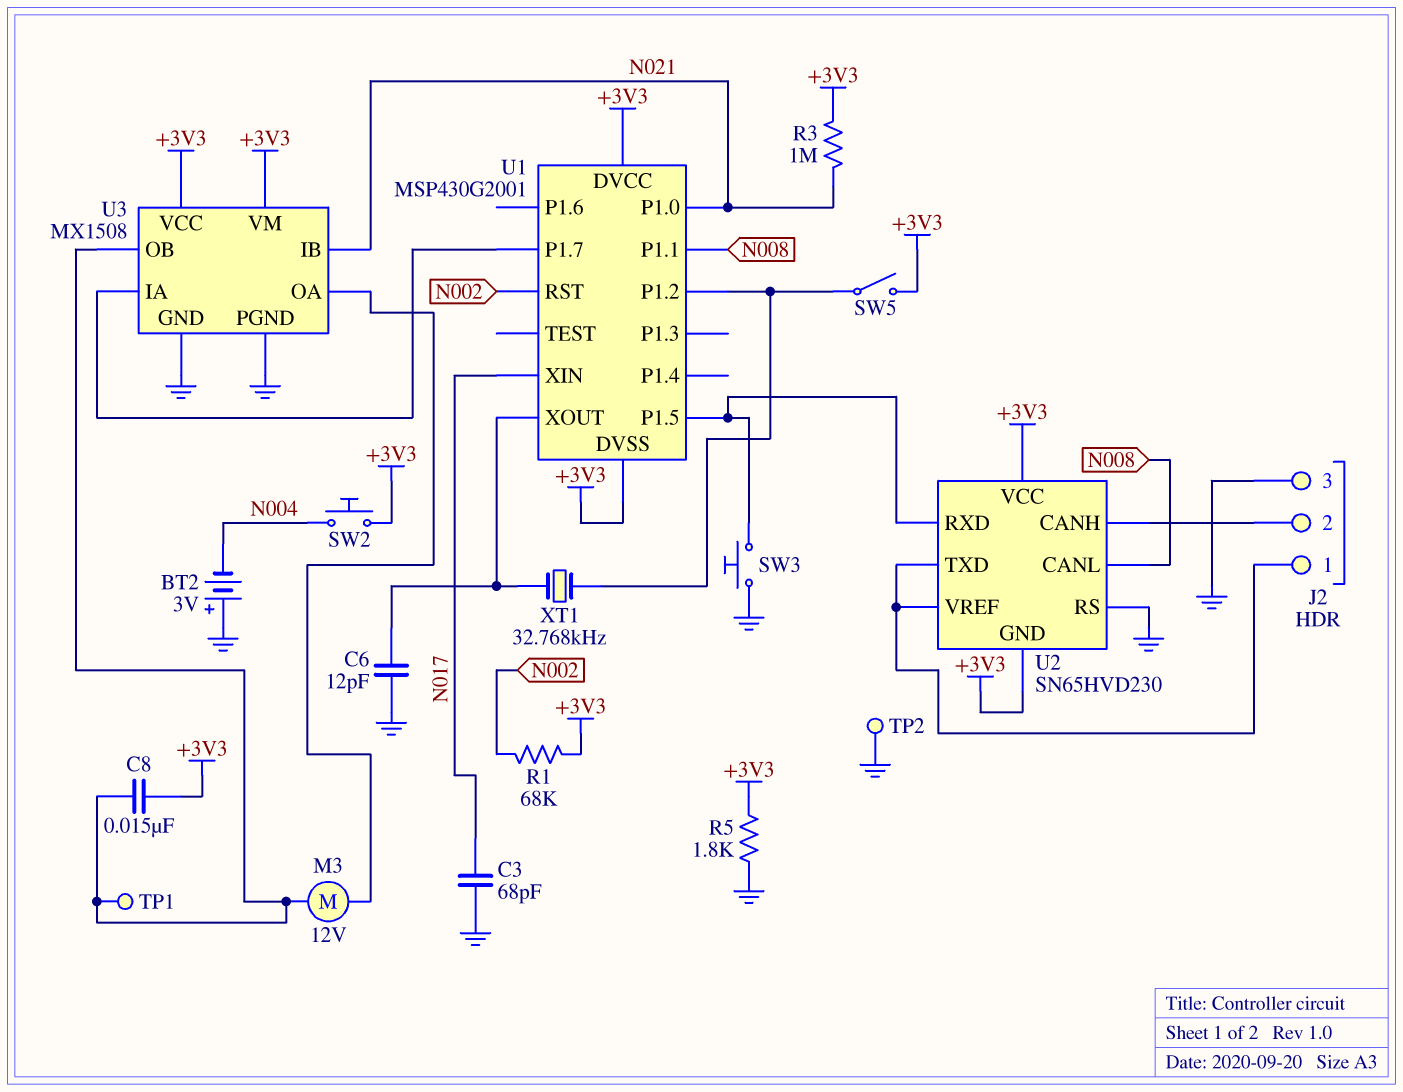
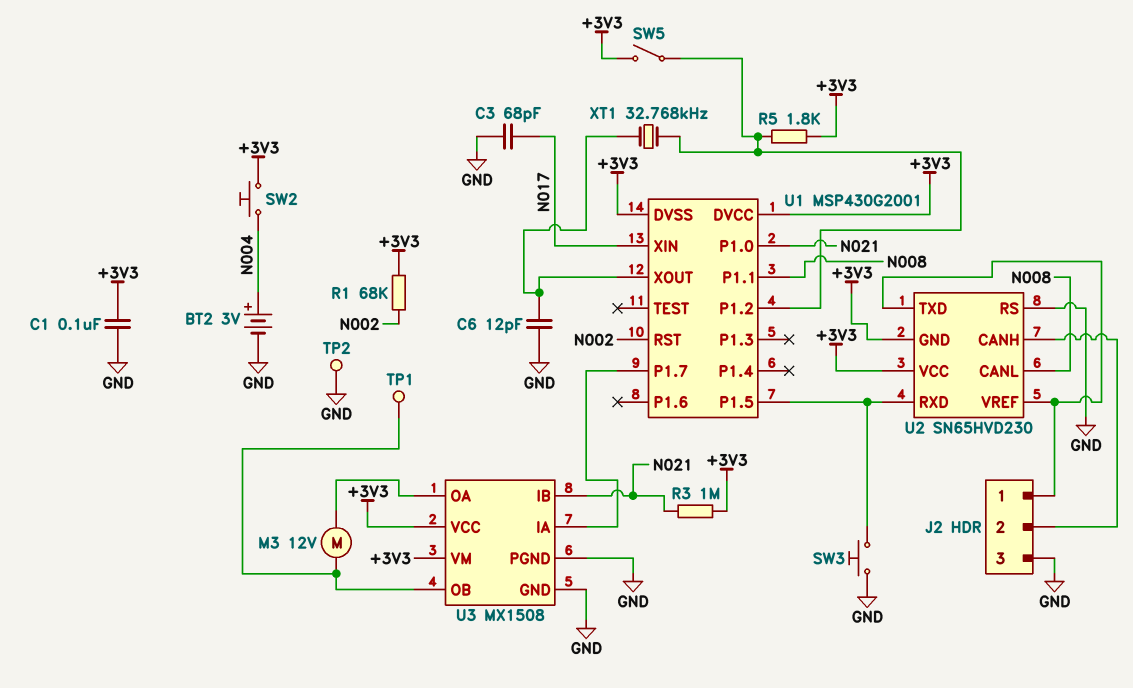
BT2: 3V (plus GND, minus N004) -> 3V (plus N004, minus GND)
C1: none -> 100nF (+3V3, GND)
C8: 15nF (+3V3, U3/OB) -> none
R5: 1.8k (+3V3, GND) -> 1.8k (+3V3, U1/P1.2)

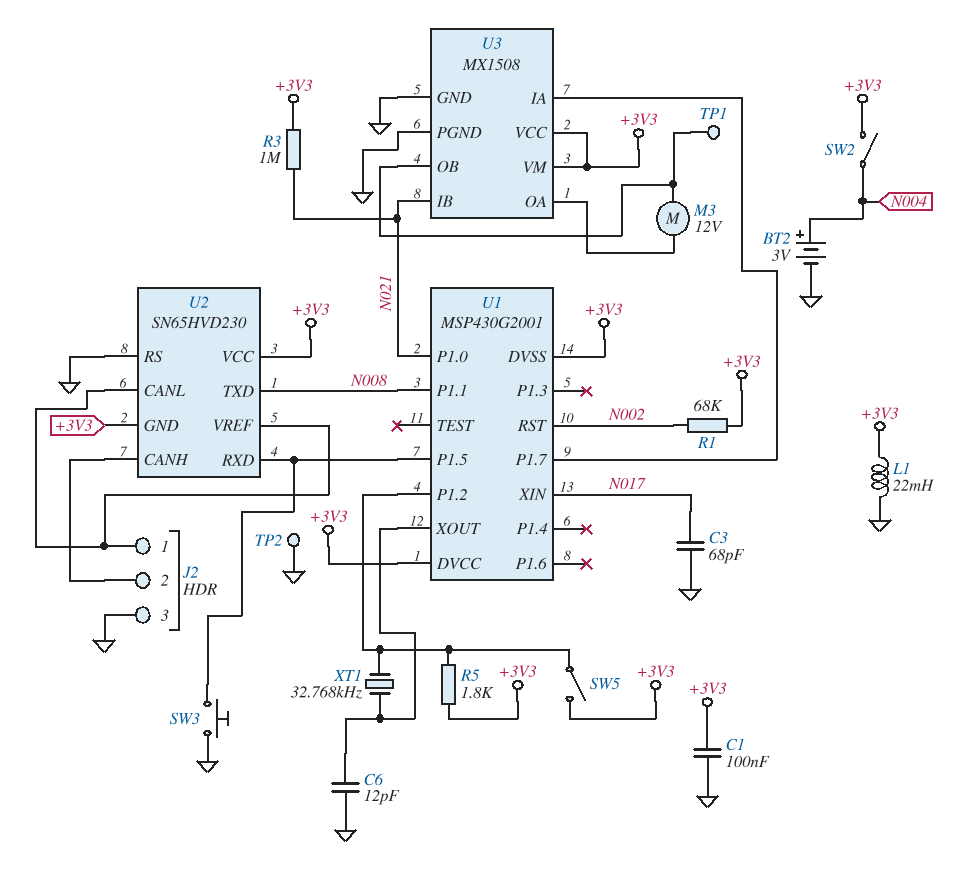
L1: none -> 22mH (+3V3, GND)
SW2: button (+3V3, N004) -> switch (+3V3, N004)
U2 pin CANL: N008 -> J2/1
U2 pin TXD: J2/1 -> N008

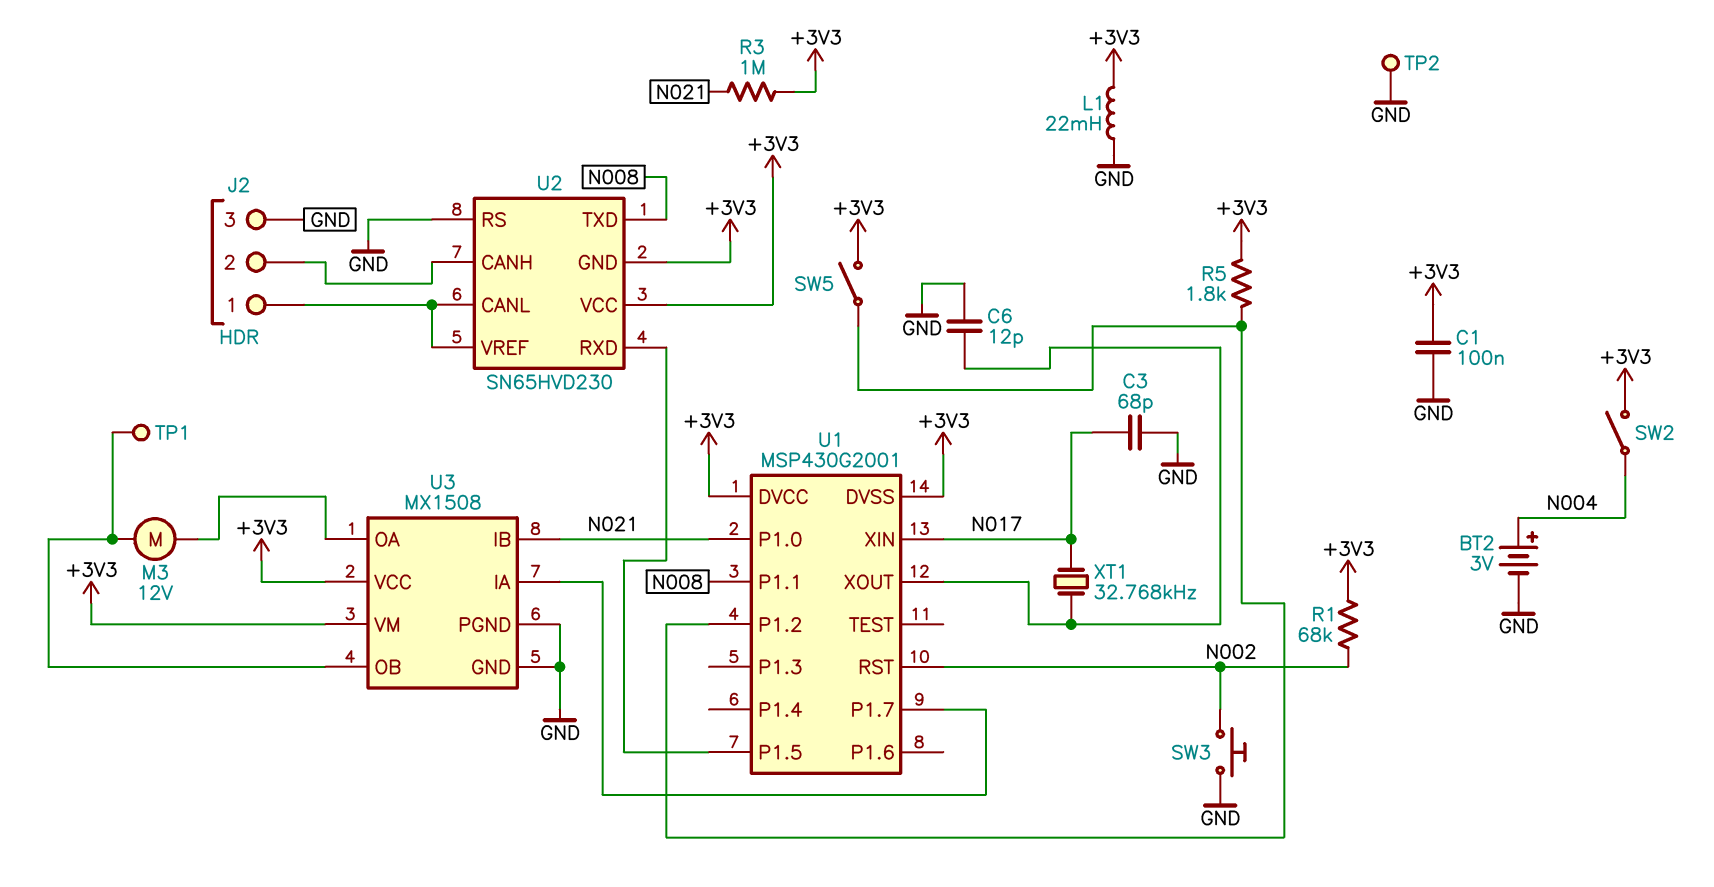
SW3: button (GND, U1/P1.5) -> button (GND, N002)
XT1: 32.768kHz (U1/P1.2, U1/XOUT) -> 32.768kHz (N017, U1/XOUT)

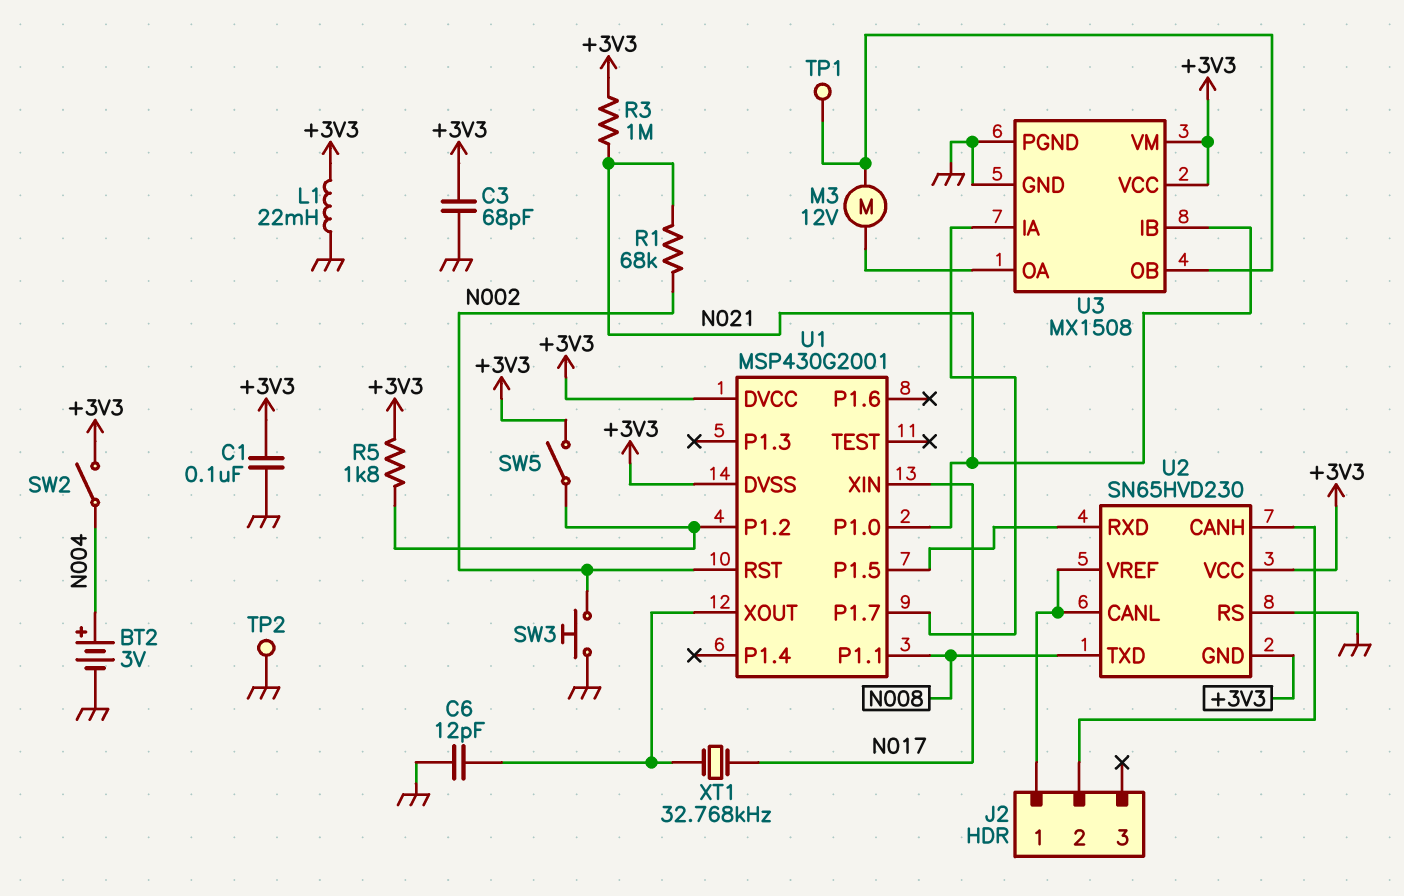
C3: 68pF (GND, N017) -> 68pF (+3V3, GND)
J2 pin 3: GND -> none
R1: 68k (+3V3, N002) -> 68k (N002, N021)

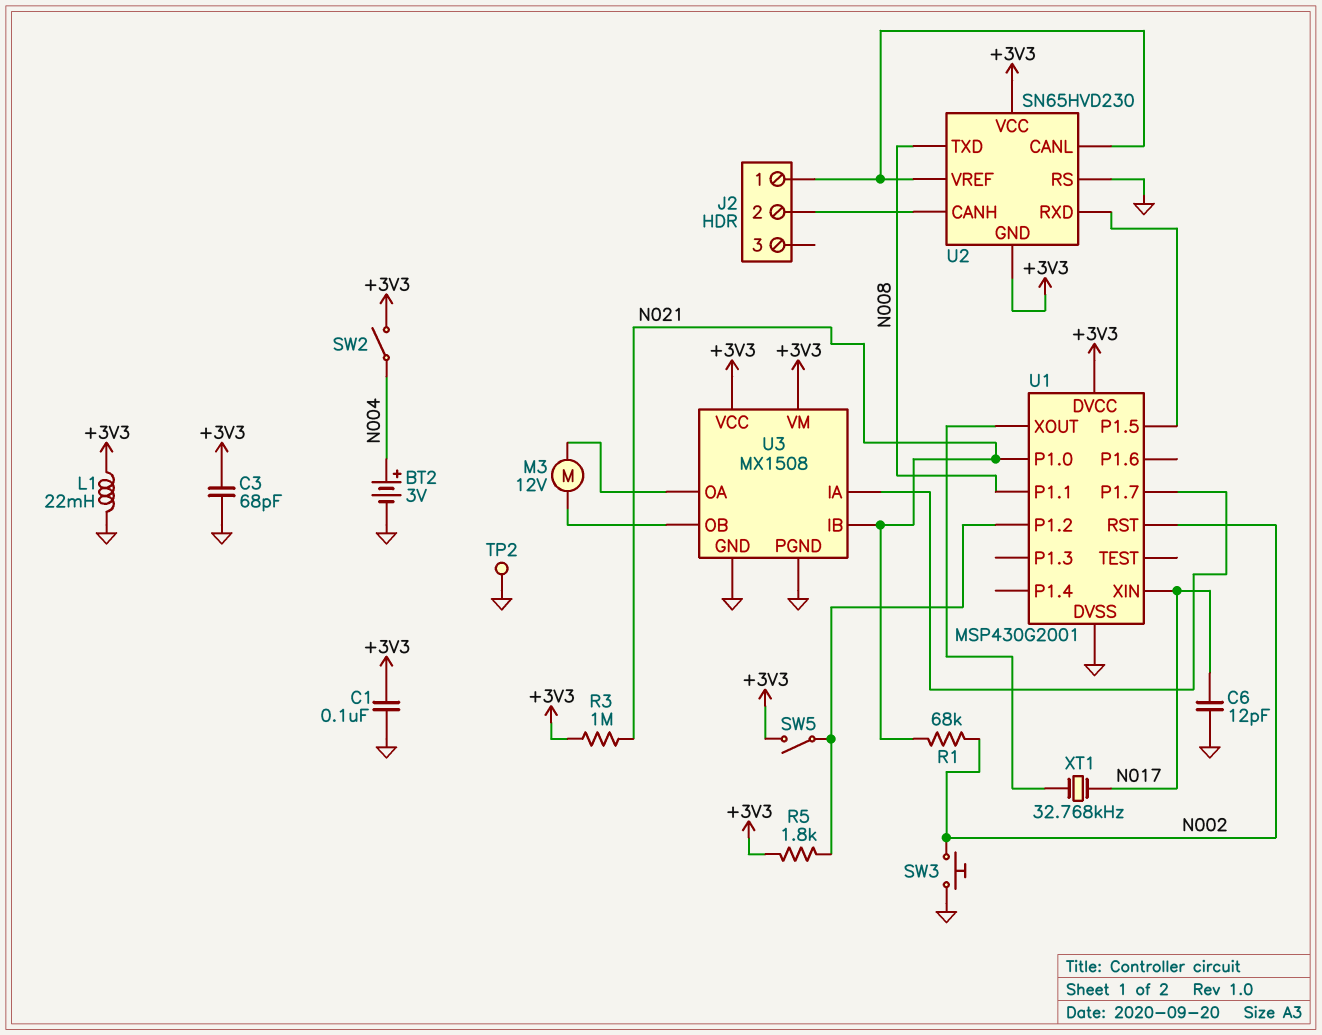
C6: 12pF (GND, U1/XOUT) -> 12pF (GND, N017)
TP1: test point (U3/OB) -> none
U1 pin DVSS: +3V3 -> GND

